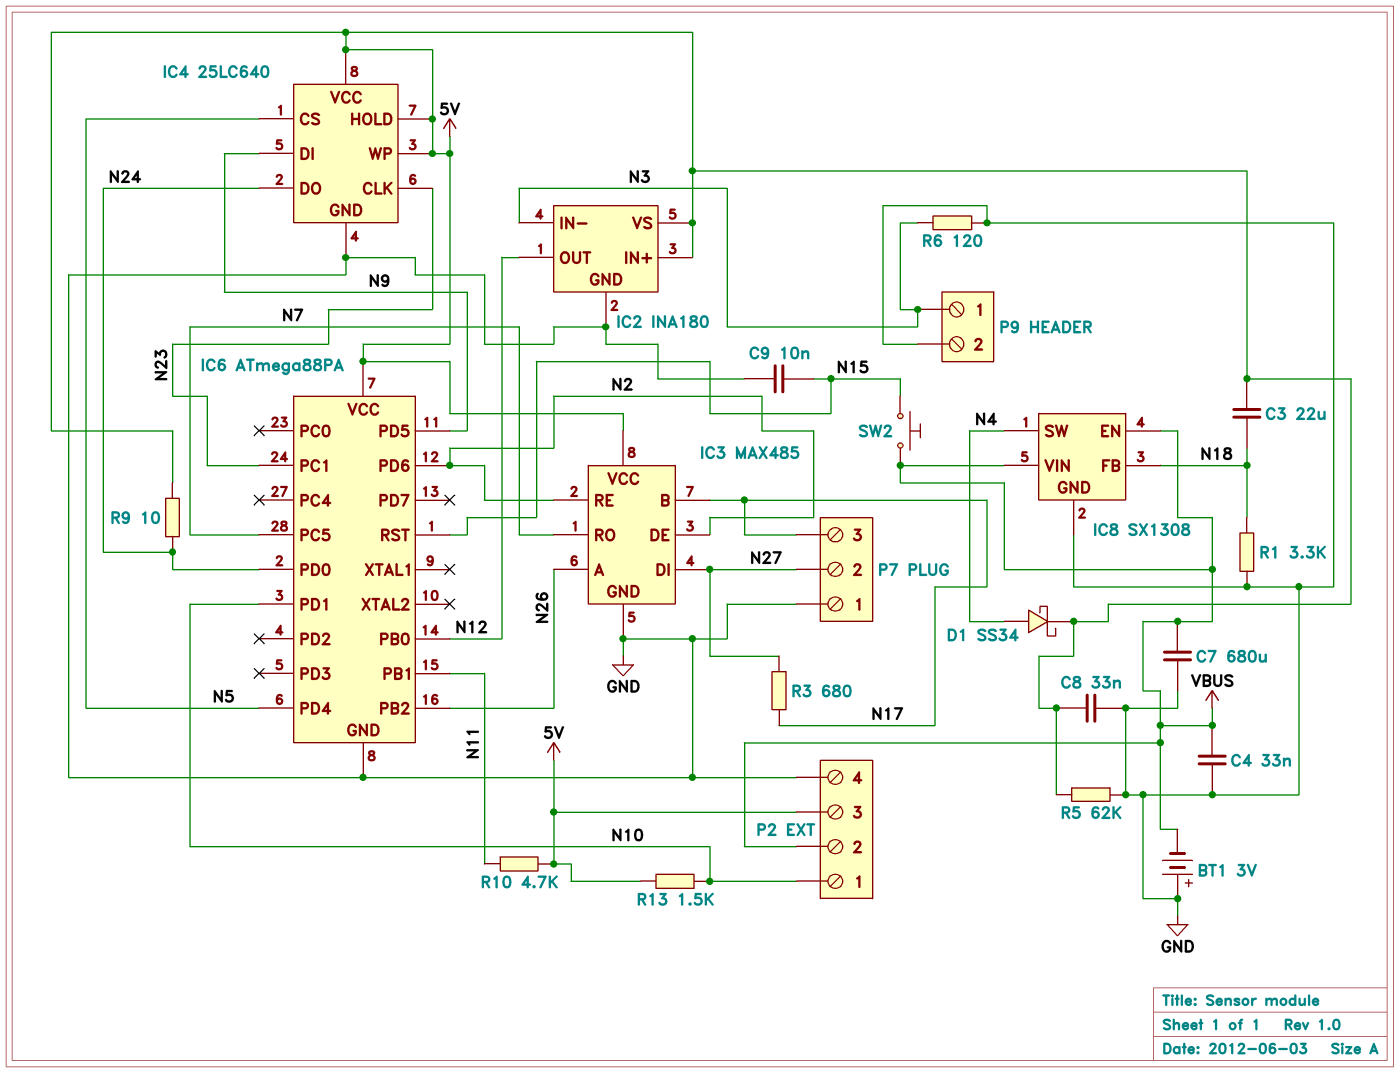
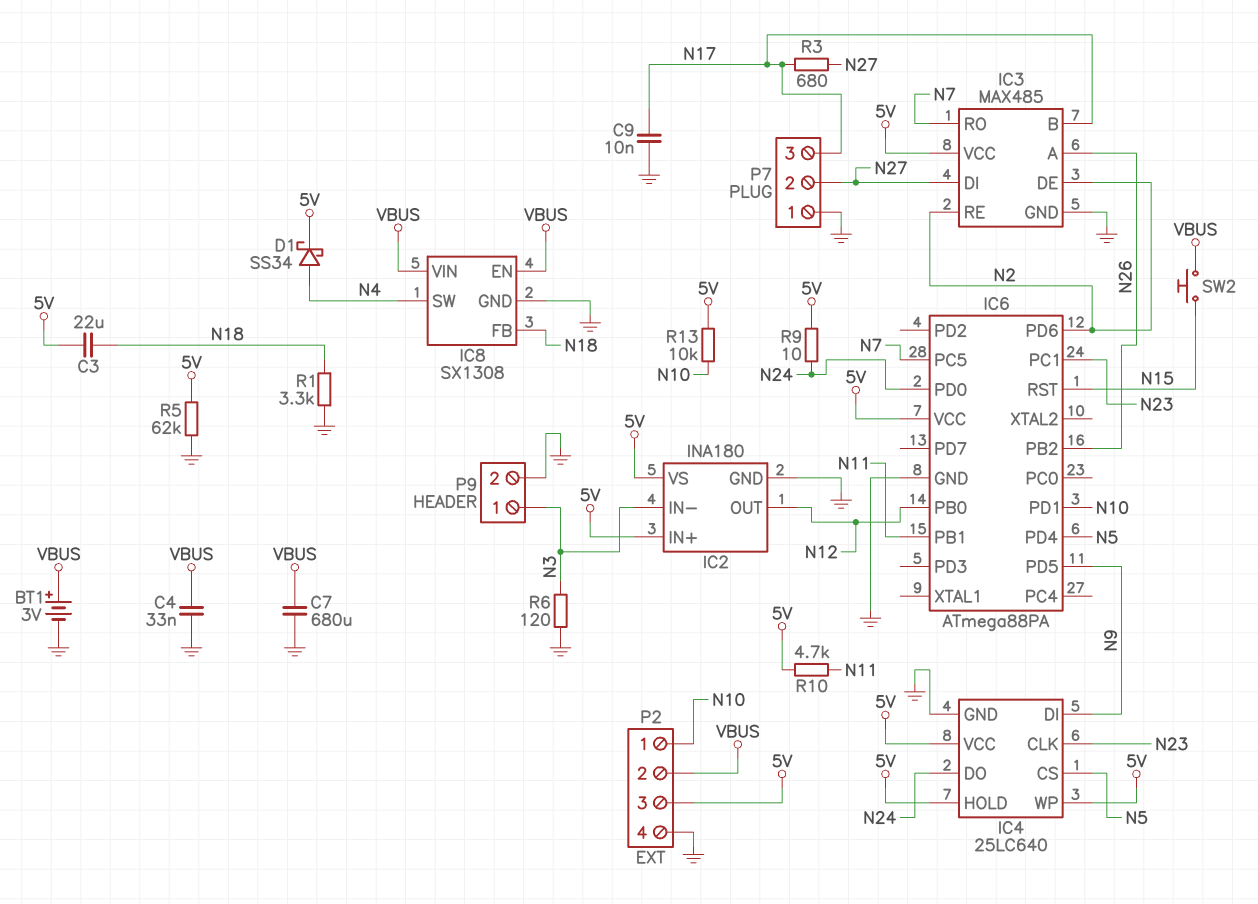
BT1: 3V (plus GND, minus VBUS) -> 3V (plus VBUS, minus GND)
C8: 33nF (5V, GND) -> none
C9: 10nF (GND, N15) -> 10nF (GND, N17)
R13: 1.5k (5V, N10) -> 10k (5V, N10)

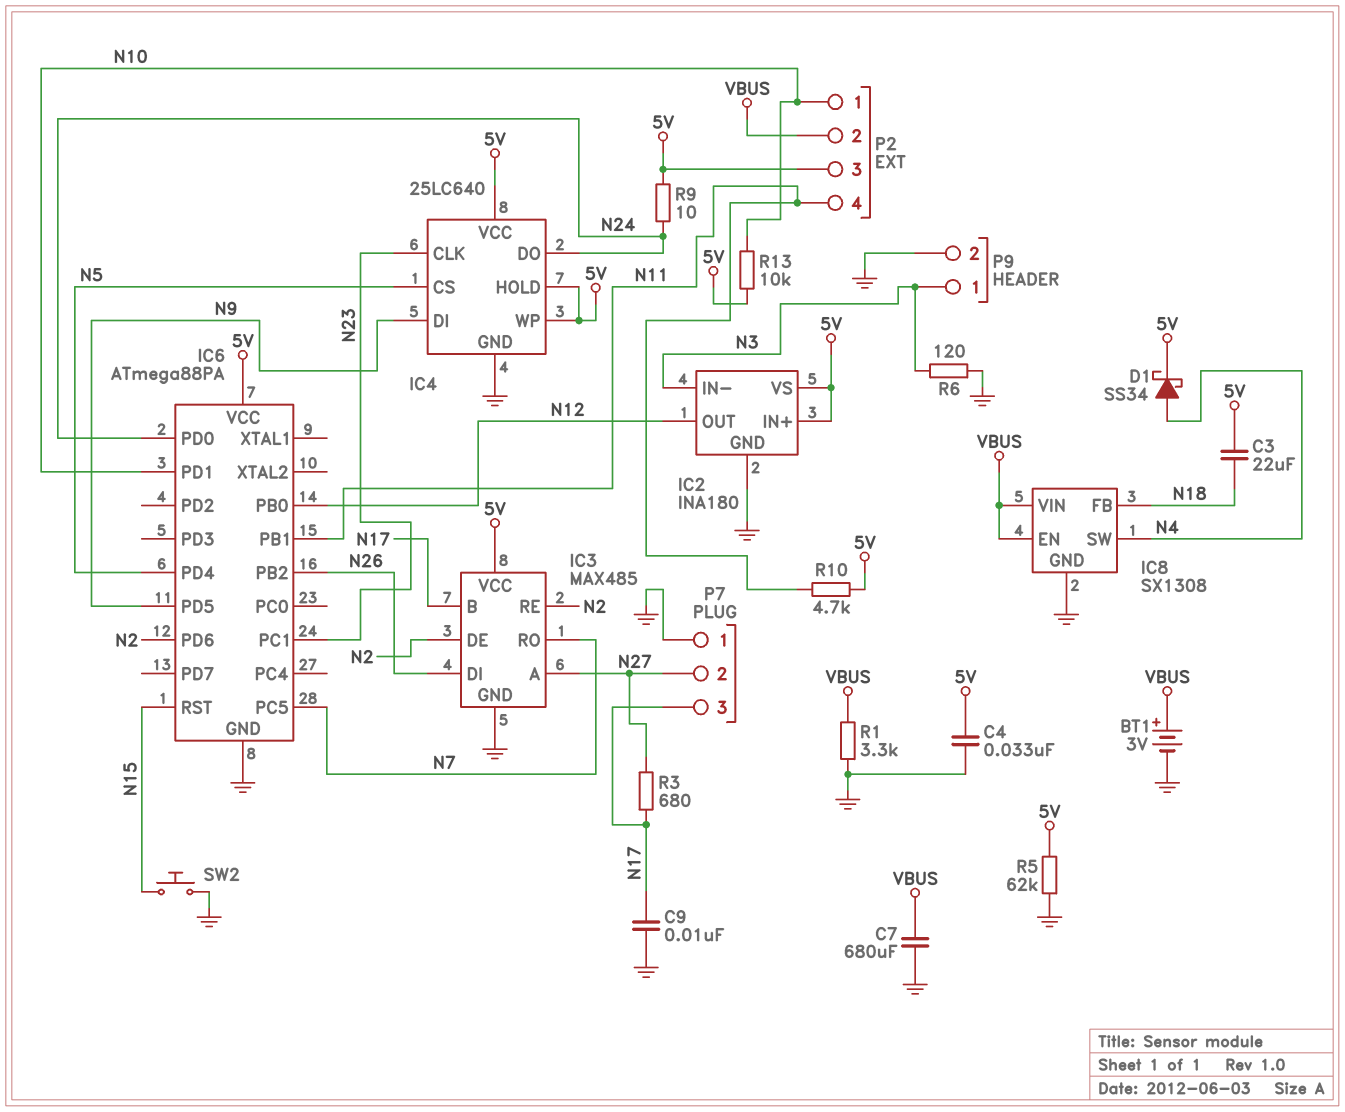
C4: 33nF (GND, VBUS) -> 33nF (5V, GND)
IC3 pin A: N26 -> N27
IC3 pin DI: N27 -> N26
P2 pin 4: GND -> N11
R1: 3.3k (GND, N18) -> 3.3k (GND, VBUS)
SW2: button (N15, VBUS) -> button (GND, N15)

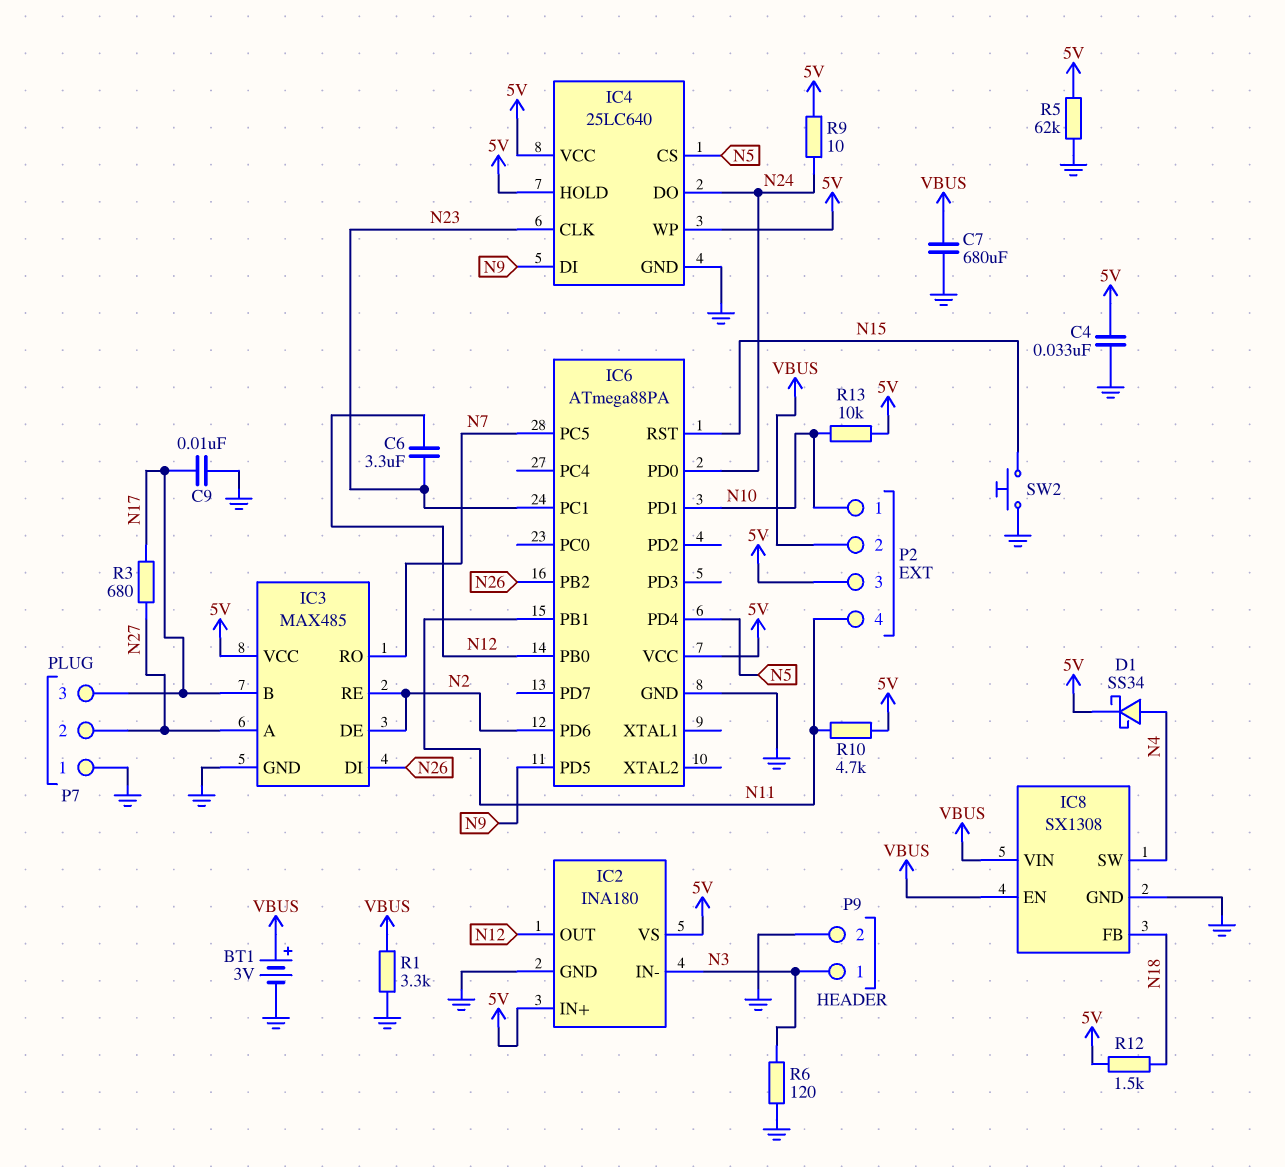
C3: 22uF (5V, N18) -> none
C6: none -> 3.3uF (N12, N23)
R12: none -> 1.5k (5V, N18)

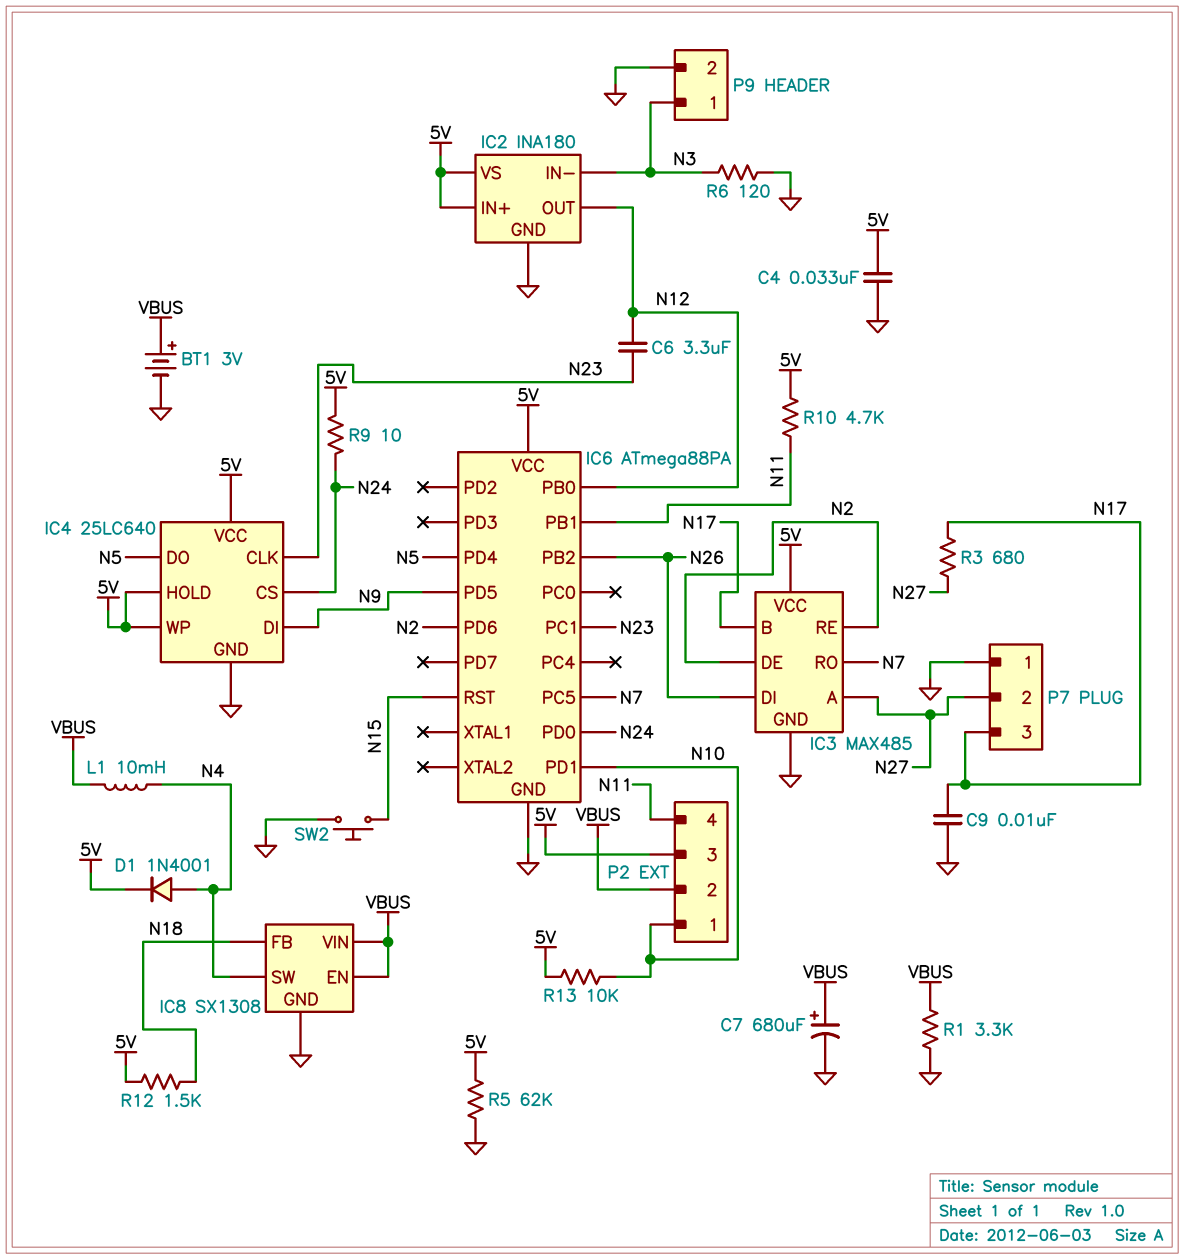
C7: 680uF (GND, VBUS) -> 680uF (plus VBUS, minus GND)
D1: schottky SS34 (A N4, K 5V) -> diode 1N4001 (A N4, K 5V)
IC4 pin CS: N5 -> N24
IC4 pin DO: N24 -> N5
L1: none -> 10mH (N4, VBUS)

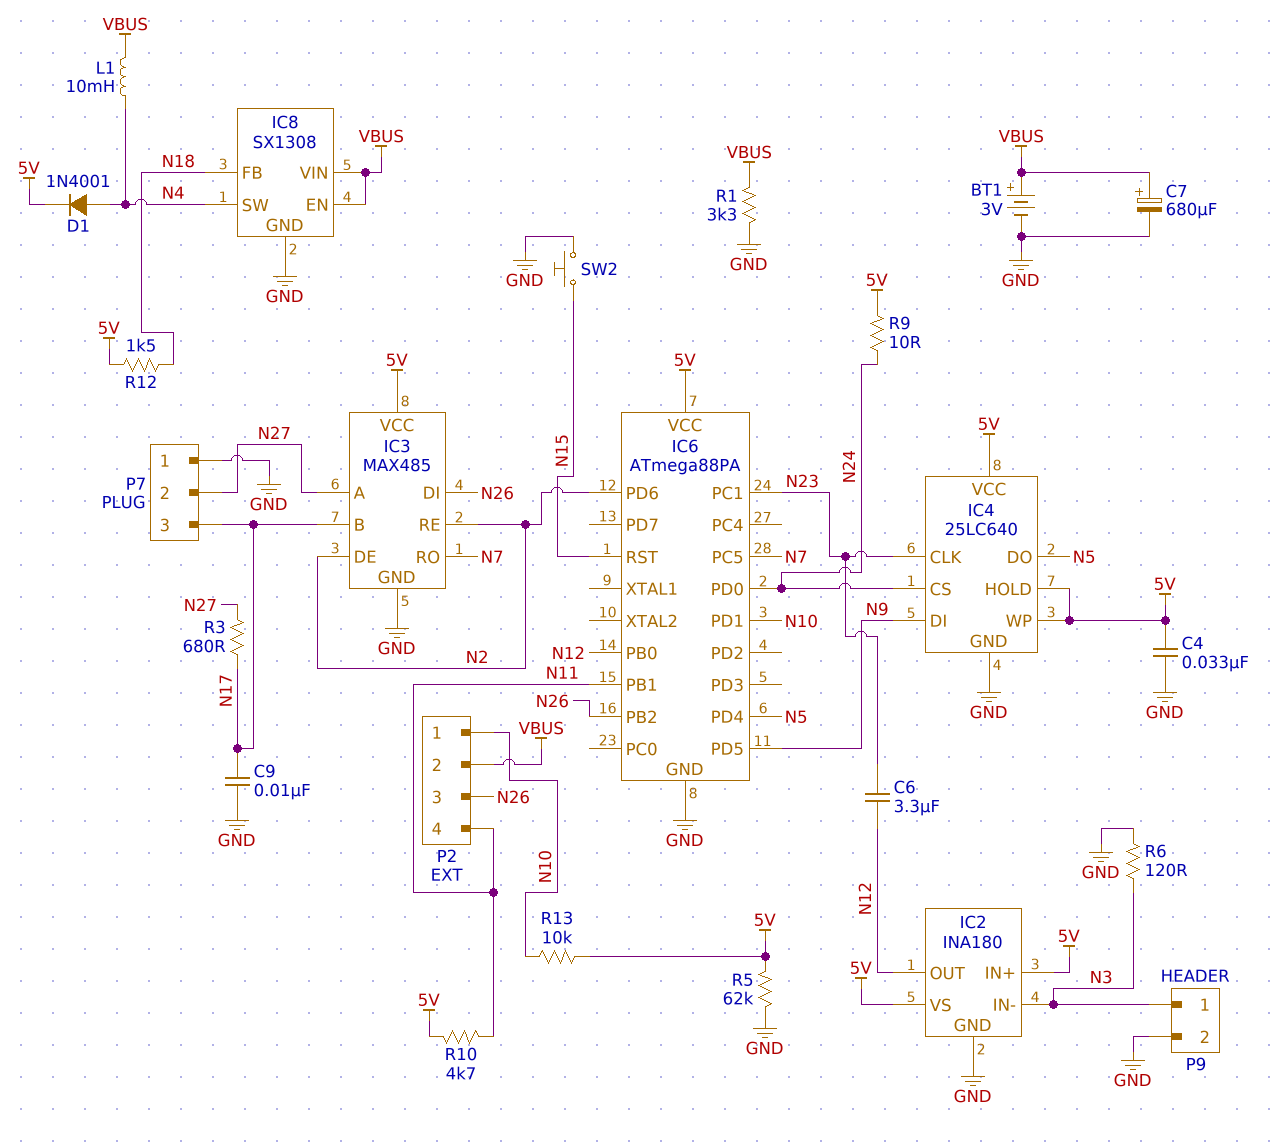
P2 pin 3: 5V -> N26

